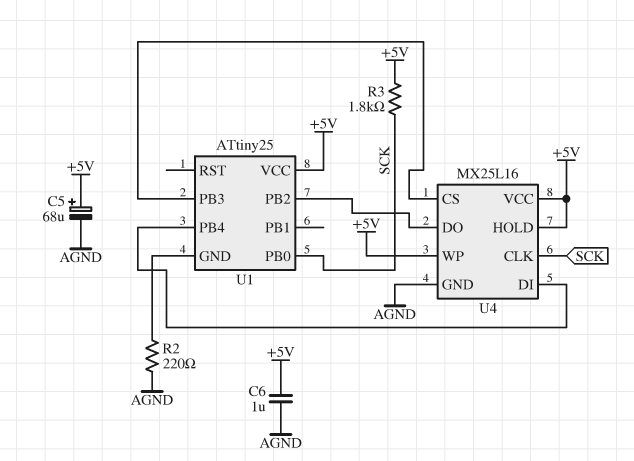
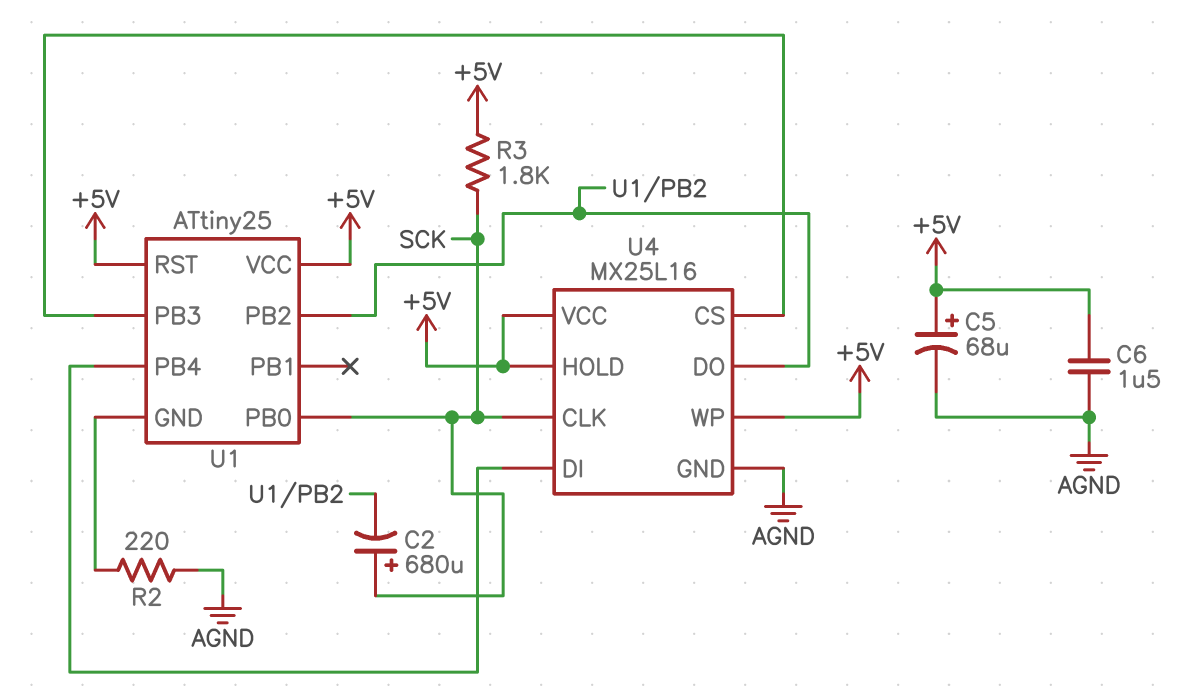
C2: none -> 680uF (plus SCK, minus U1/PB2)
C6: 1uF (+5V, AGND) -> 1.5uF (+5V, AGND)
U1 pin RST: none -> +5V

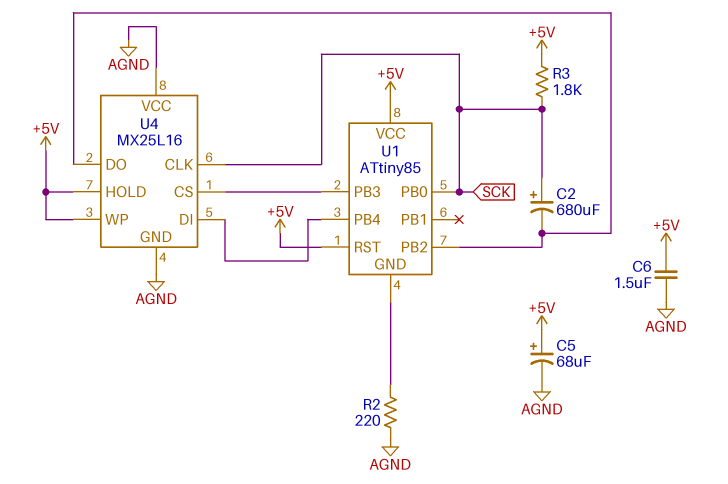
U1: ATtiny25 -> ATtiny85
U4 pin VCC: +5V -> AGND

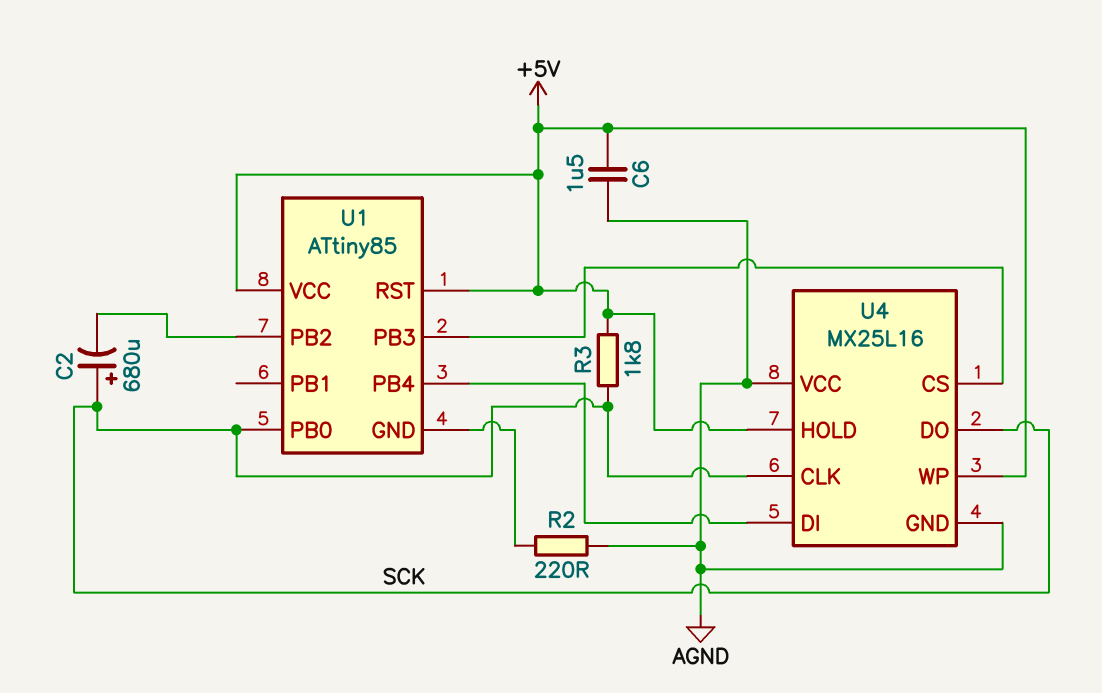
C5: 68uF (plus +5V, minus AGND) -> none
U4 pin DO: U1/PB2 -> SCK

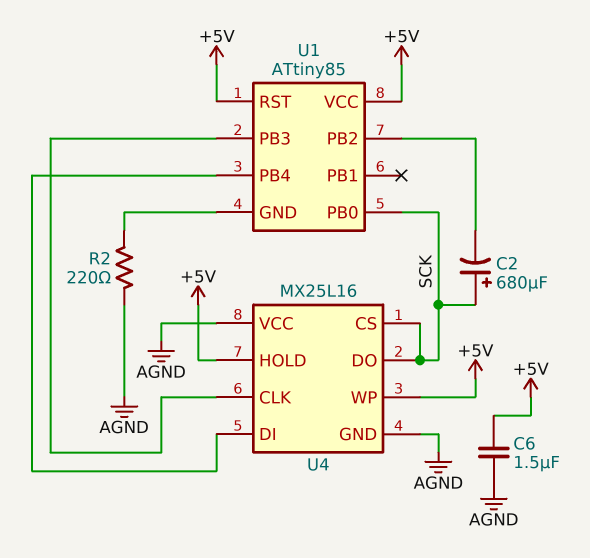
R3: 1.8k (+5V, SCK) -> none
U4 pin CLK: SCK -> U1/PB3
U4 pin CS: U1/PB3 -> SCK

